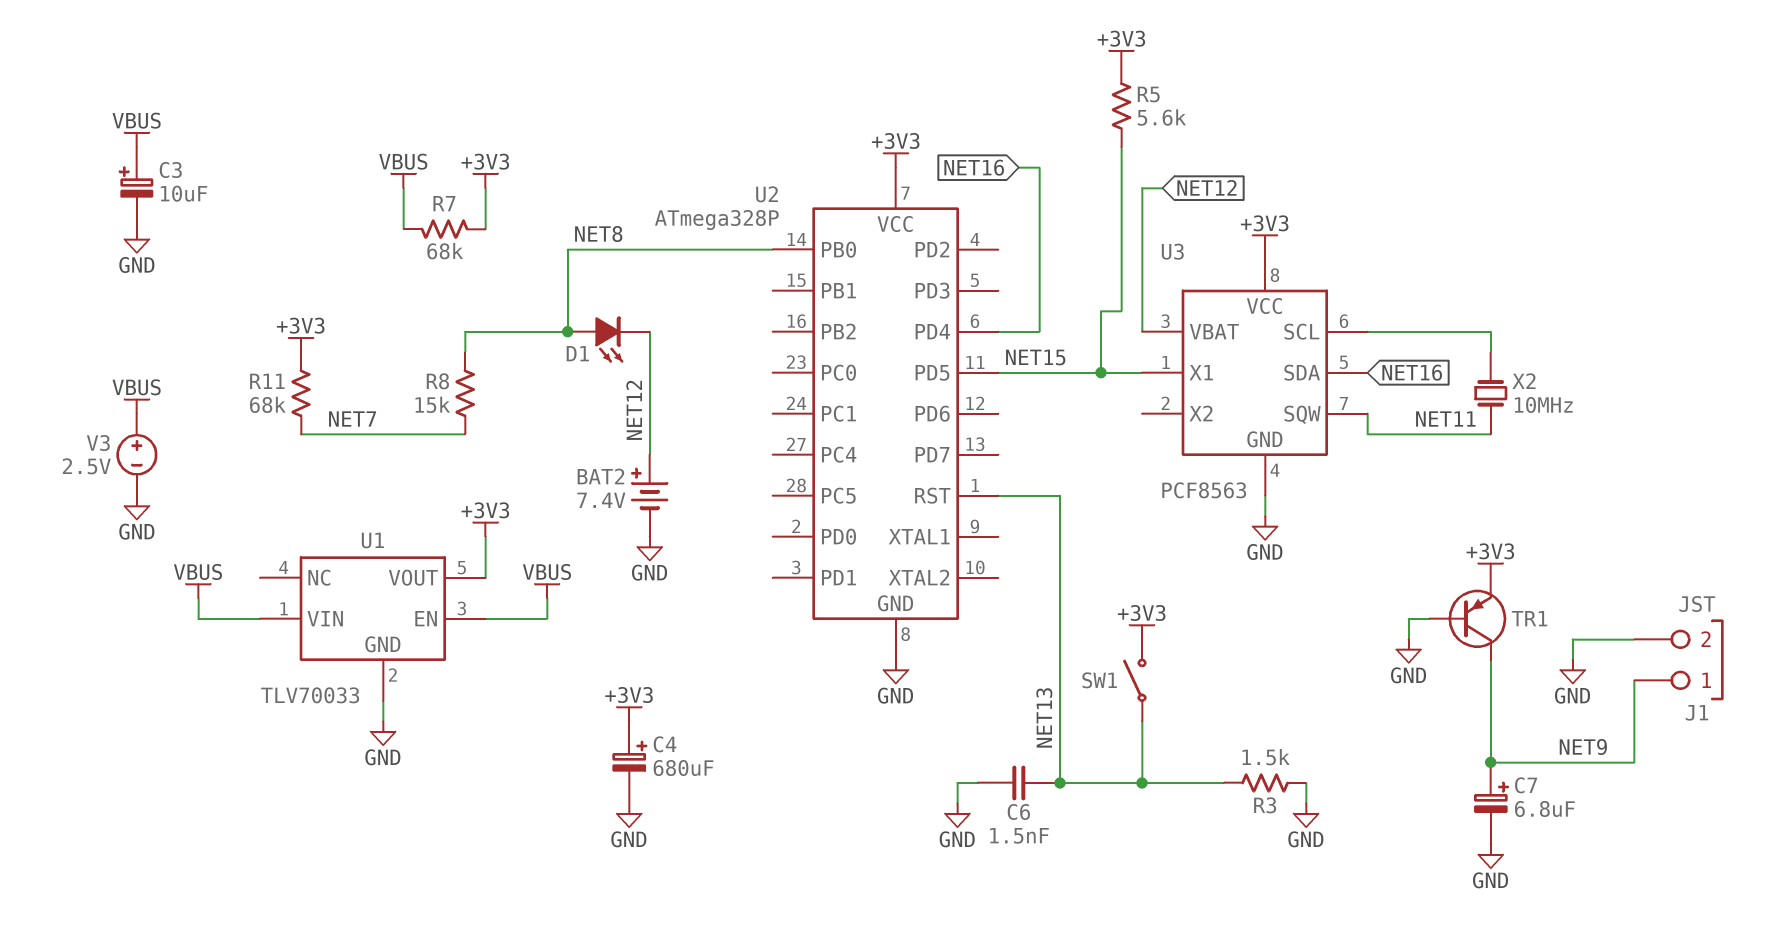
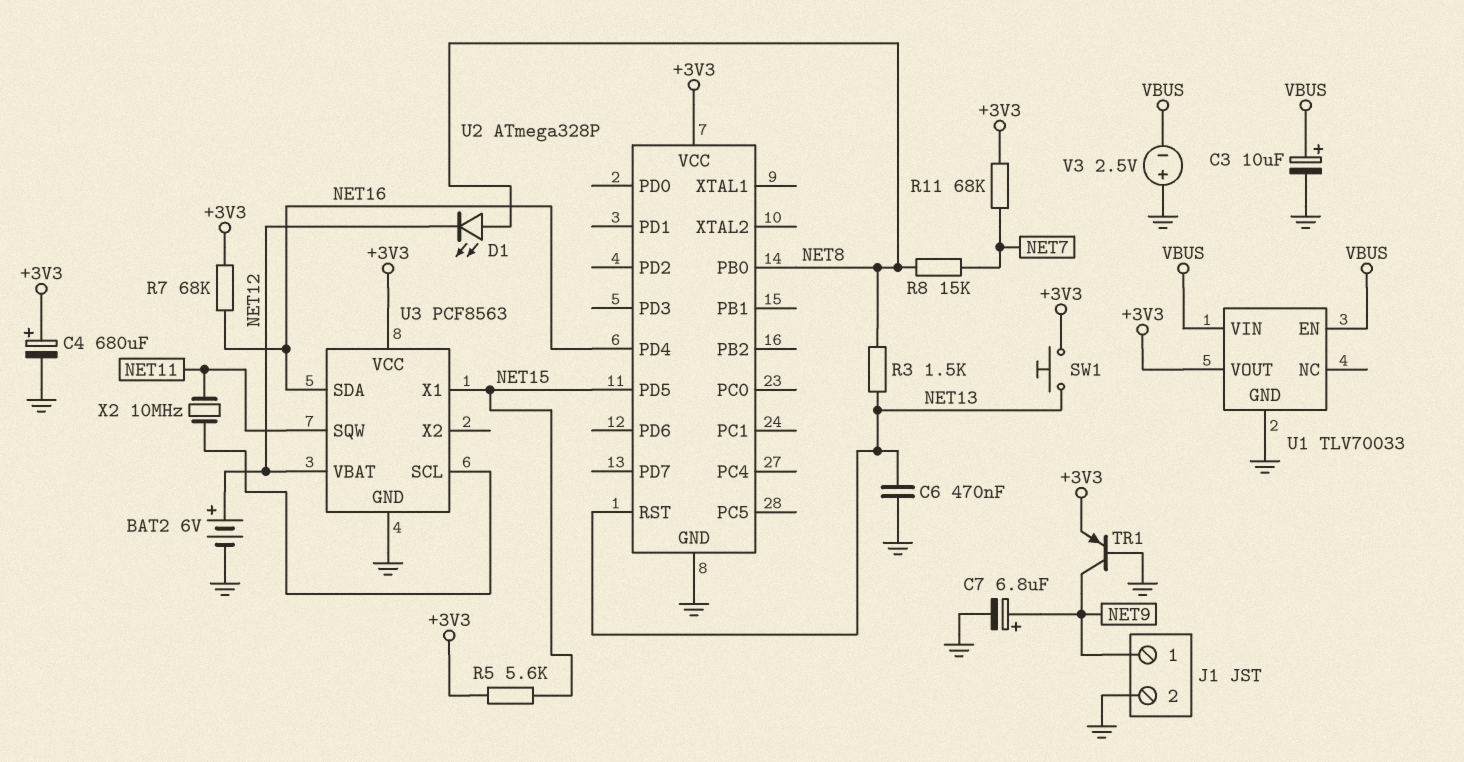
BAT2: 7.4V (plus NET12, minus GND) -> 6V (plus NET12, minus GND)
C6: 1.5nF (GND, NET13) -> 470nF (GND, NET13)
R3: 1.5k (GND, NET13) -> 1.5k (NET8, NET13)
R7: 68k (+3V3, VBUS) -> 68k (+3V3, NET16)
SW1: switch (+3V3, NET13) -> button (+3V3, NET13)
V3: 2.5V (plus VBUS, minus GND) -> 2.5V (plus GND, minus VBUS)

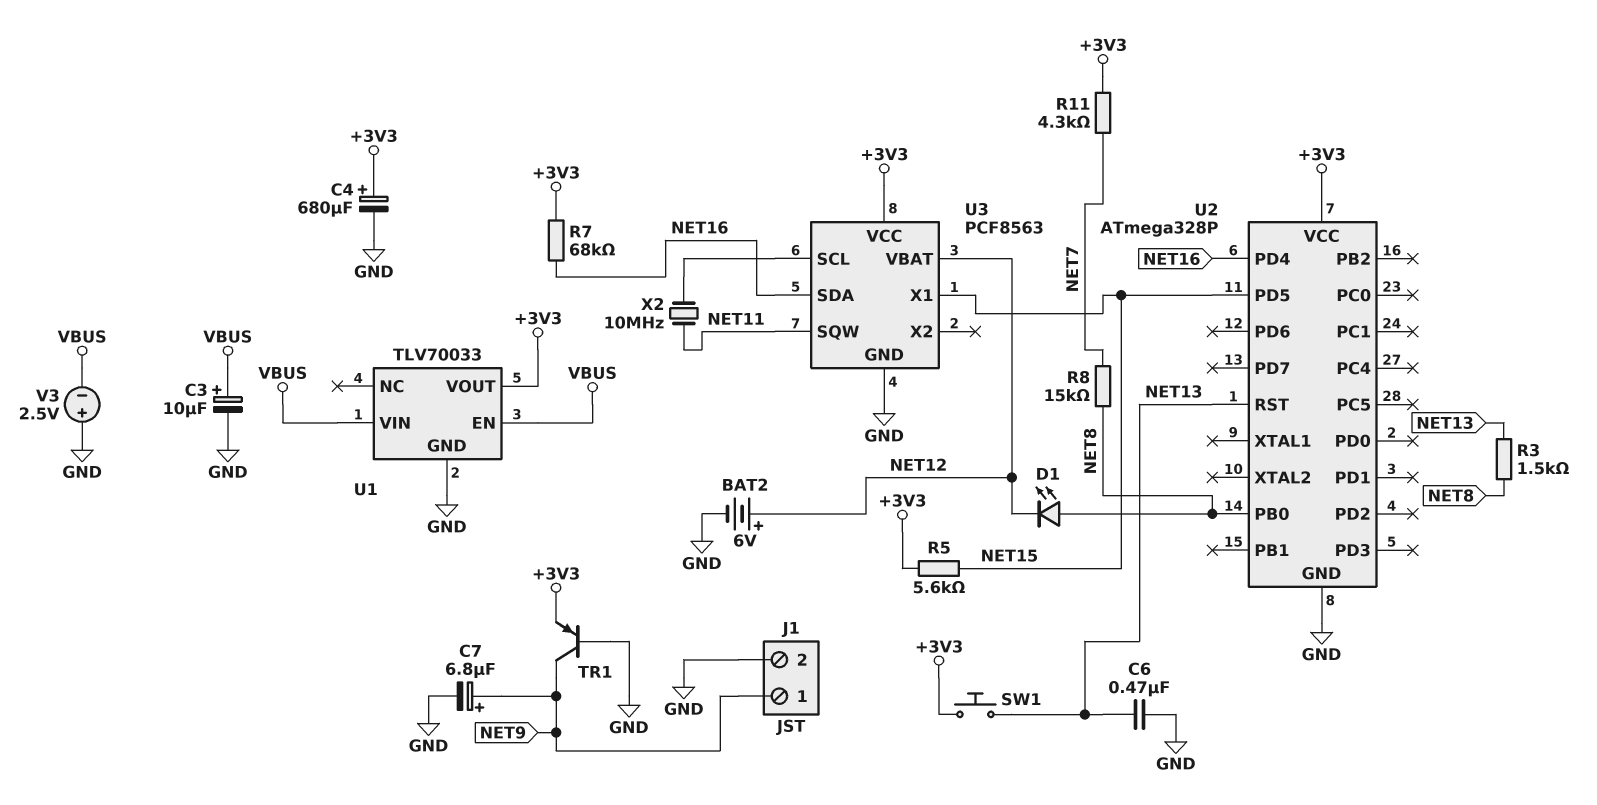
R11: 68k (+3V3, NET7) -> 4.3k (+3V3, NET7)

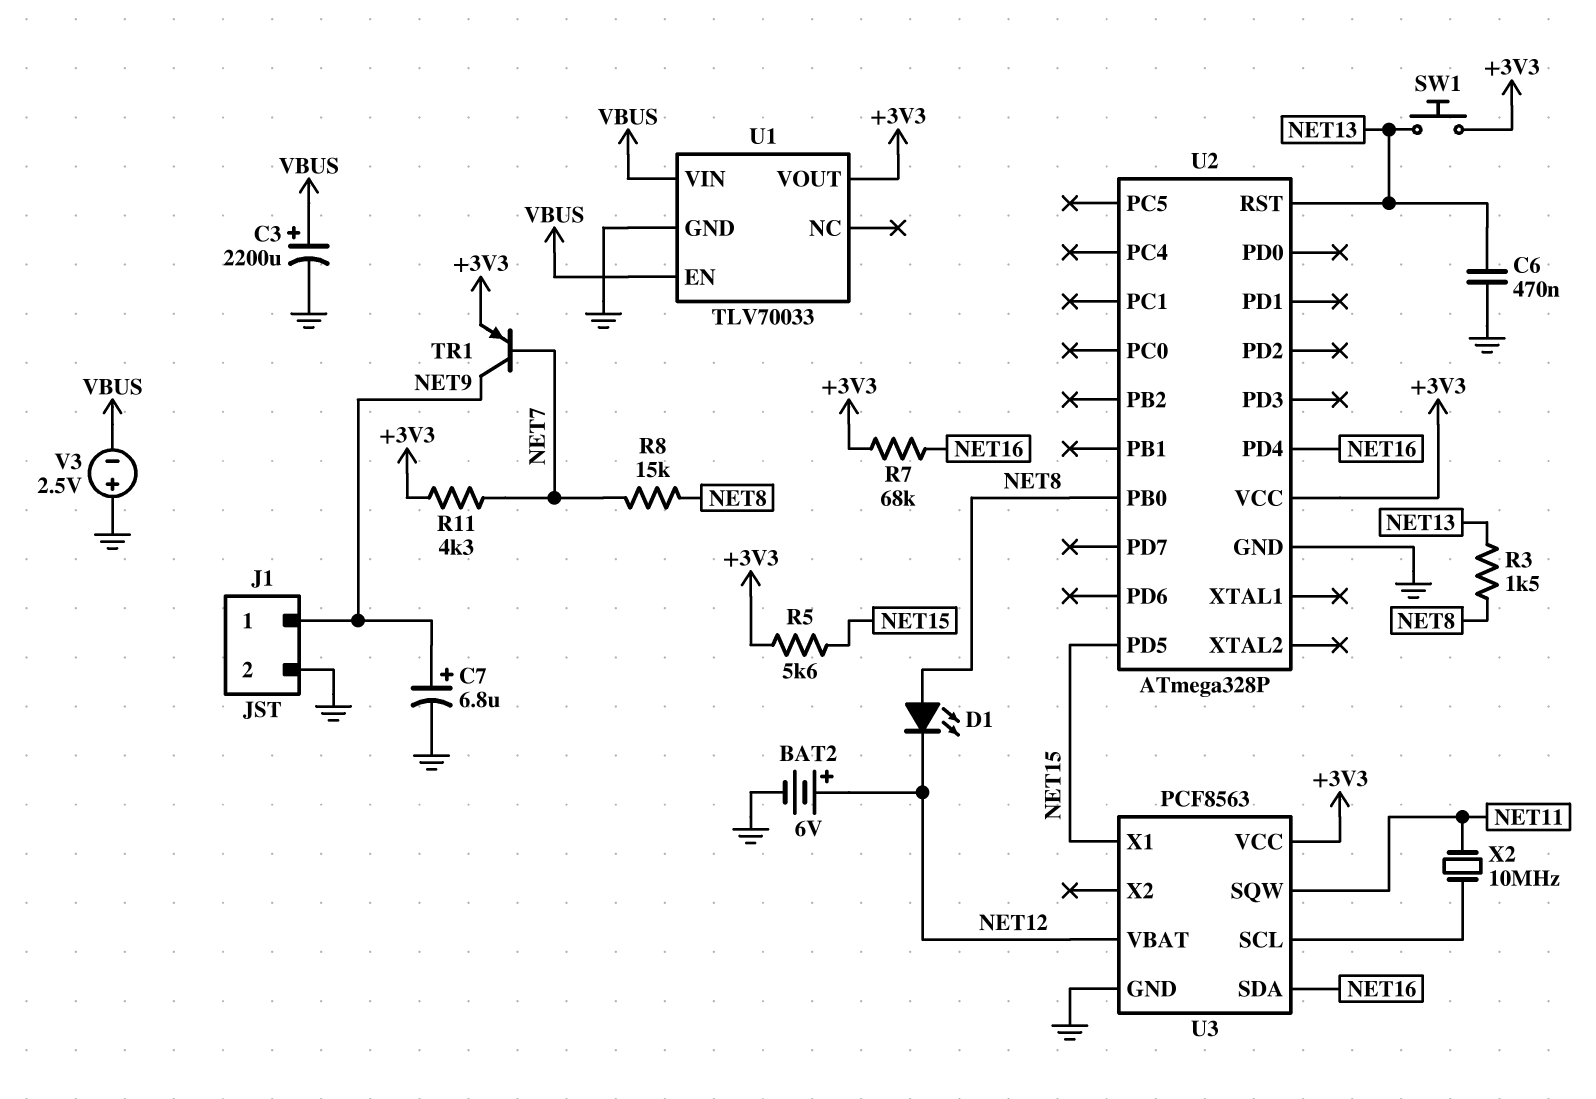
C3: 10uF (plus VBUS, minus GND) -> 2200uF (plus VBUS, minus GND)
C4: 680uF (plus +3V3, minus GND) -> none
TR1: PNP (B GND, C NET9, E +3V3) -> PNP (B NET7, C NET9, E +3V3)

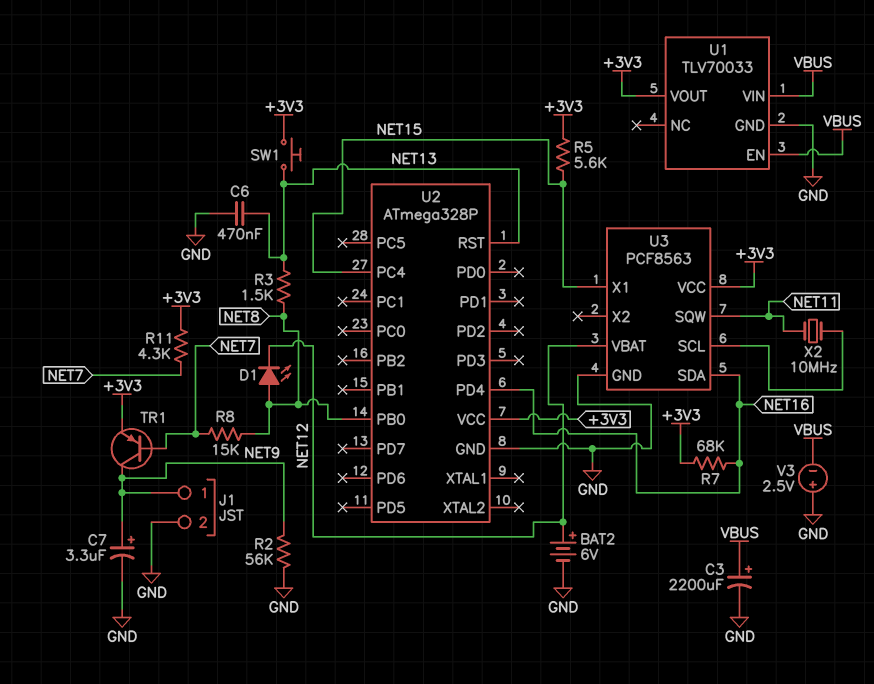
C7: 6.8uF (plus NET9, minus GND) -> 3.3uF (plus NET9, minus GND)
R2: none -> 56k (GND, NET9)
U2 pin PC4: none -> NET15
U2 pin PD5: NET15 -> none

